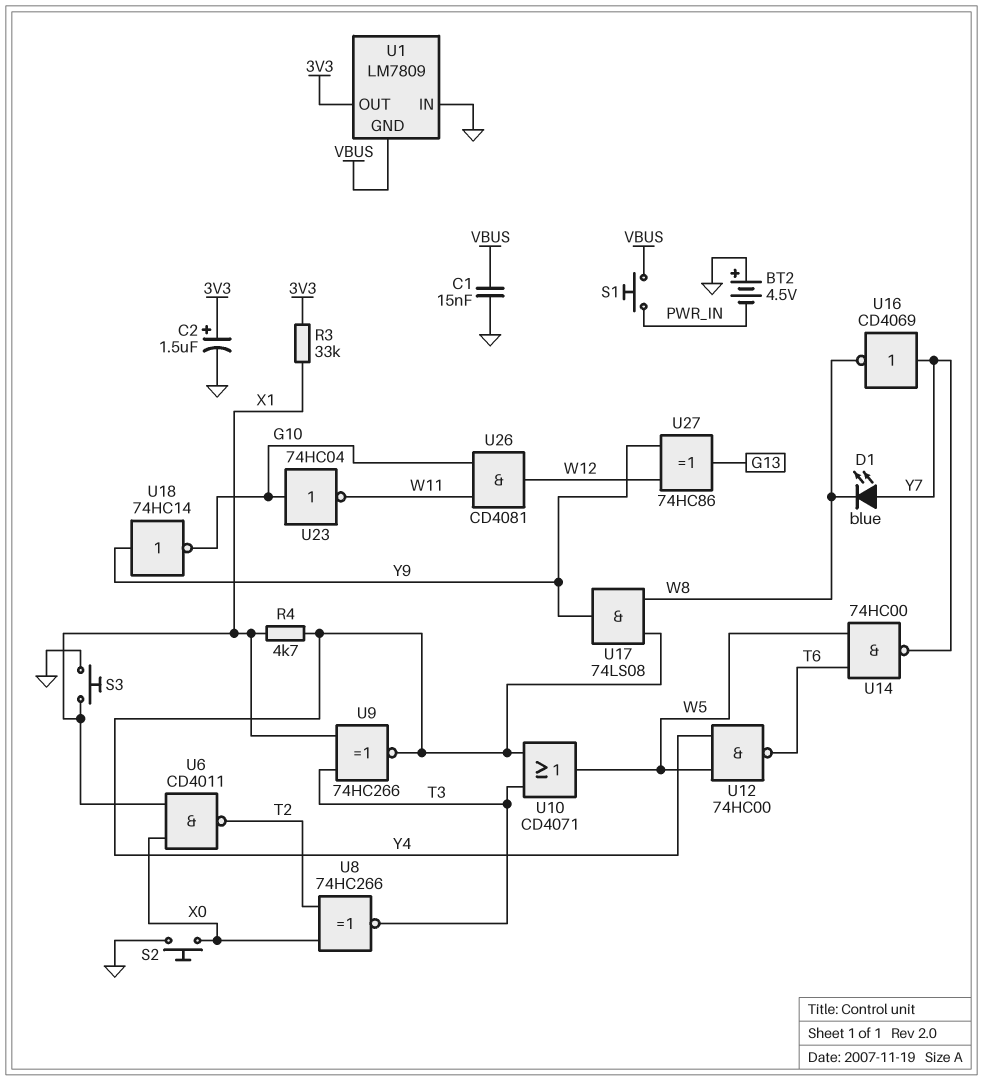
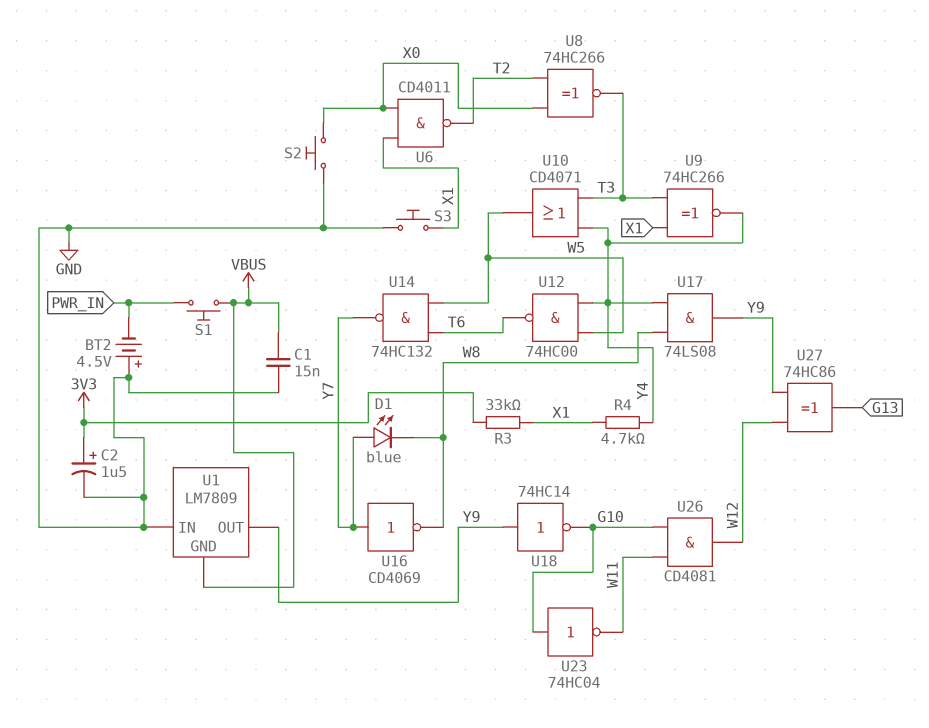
U1 pin OUT: 3V3 -> Y9
U14: NAND 74HC00 (in T6, in W5, out Y7) -> NAND 74HC132 (in T6, in W5, out Y7)

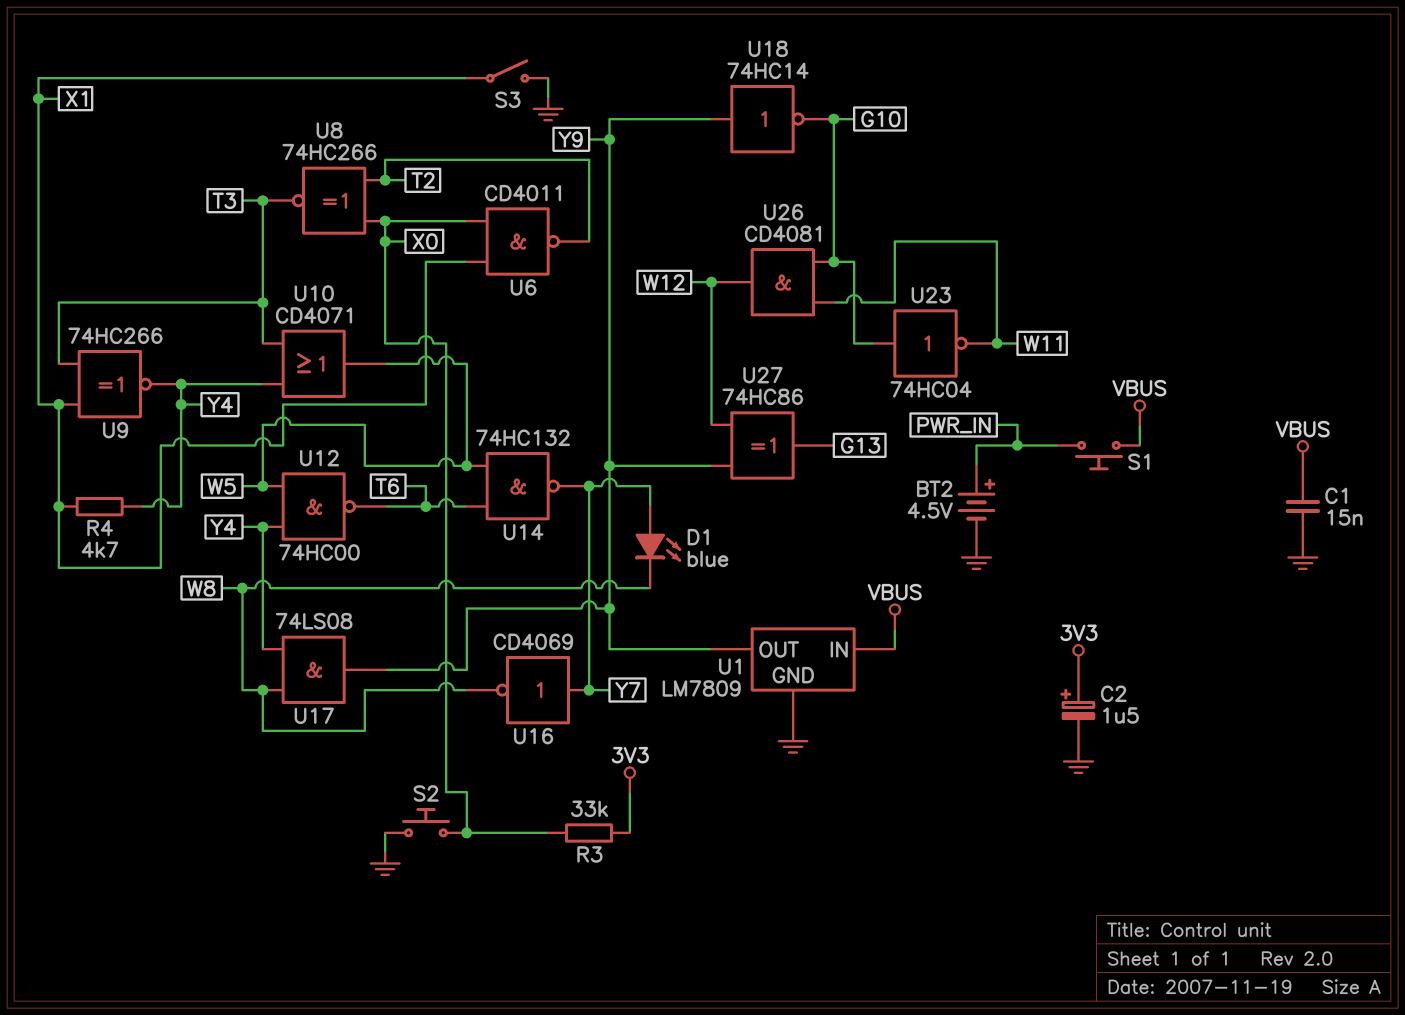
BT2: 4.5V (plus GND, minus PWR_IN) -> 4.5V (plus PWR_IN, minus GND)
R3: 33k (3V3, X1) -> 33k (3V3, X0)
S3: button (GND, X1) -> switch (GND, X1)
U1 pin GND: VBUS -> GND
U1 pin IN: GND -> VBUS

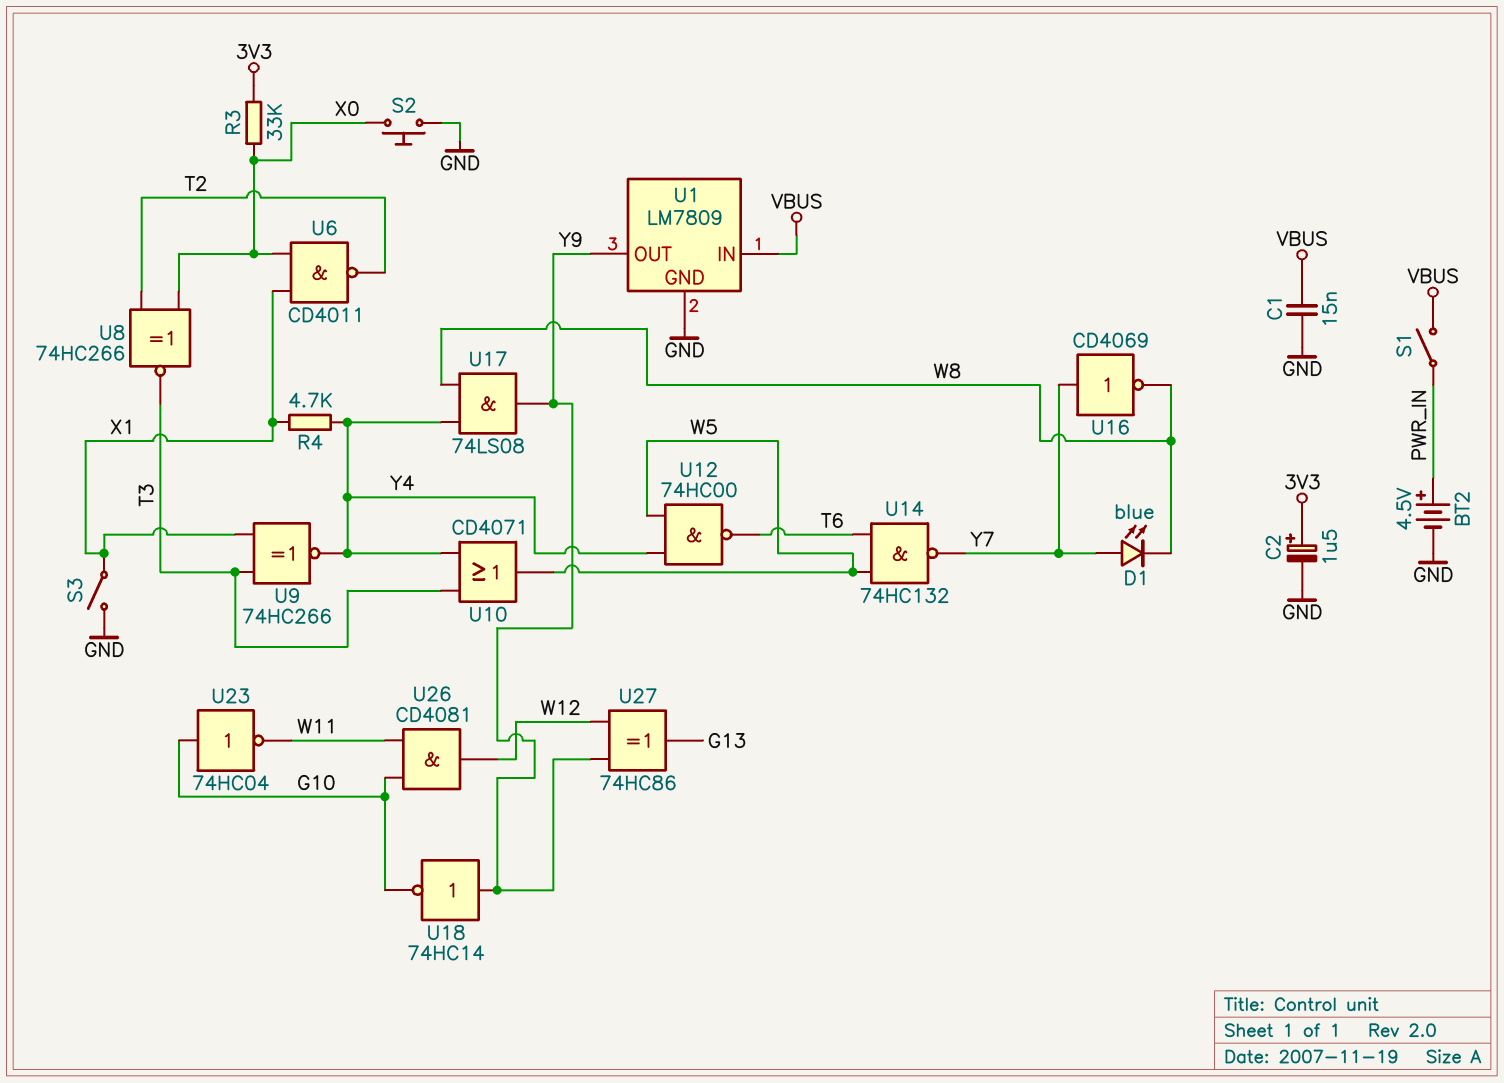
S1: button (PWR_IN, VBUS) -> switch (PWR_IN, VBUS)

